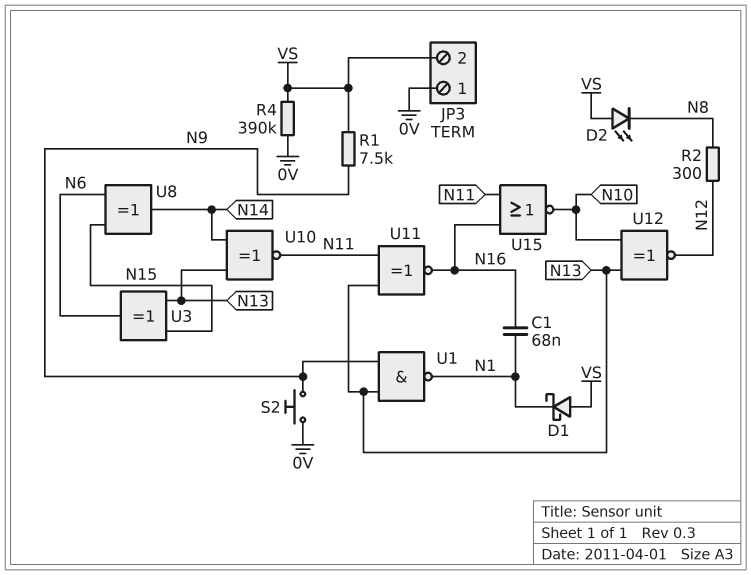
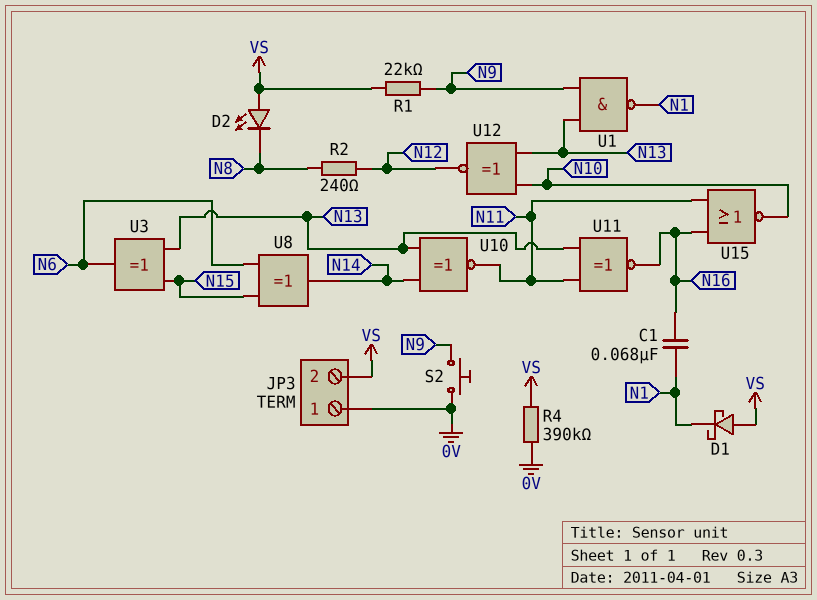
R1: 7.5k (N9, VS) -> 22k (N9, VS)
R2: 300 (N8, N12) -> 240 (N8, N12)

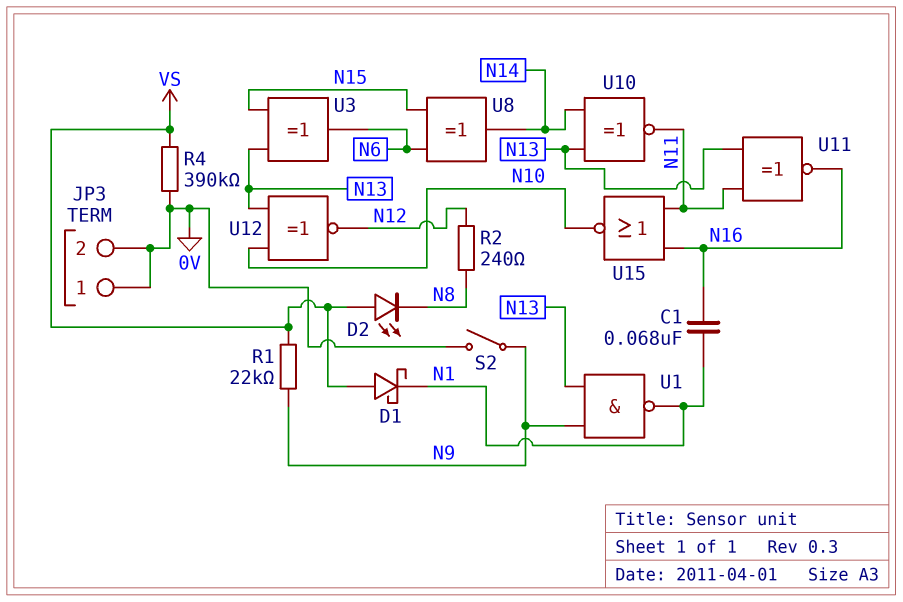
JP3 pin 2: VS -> 0V
S2: button (0V, N9) -> switch (0V, N9)

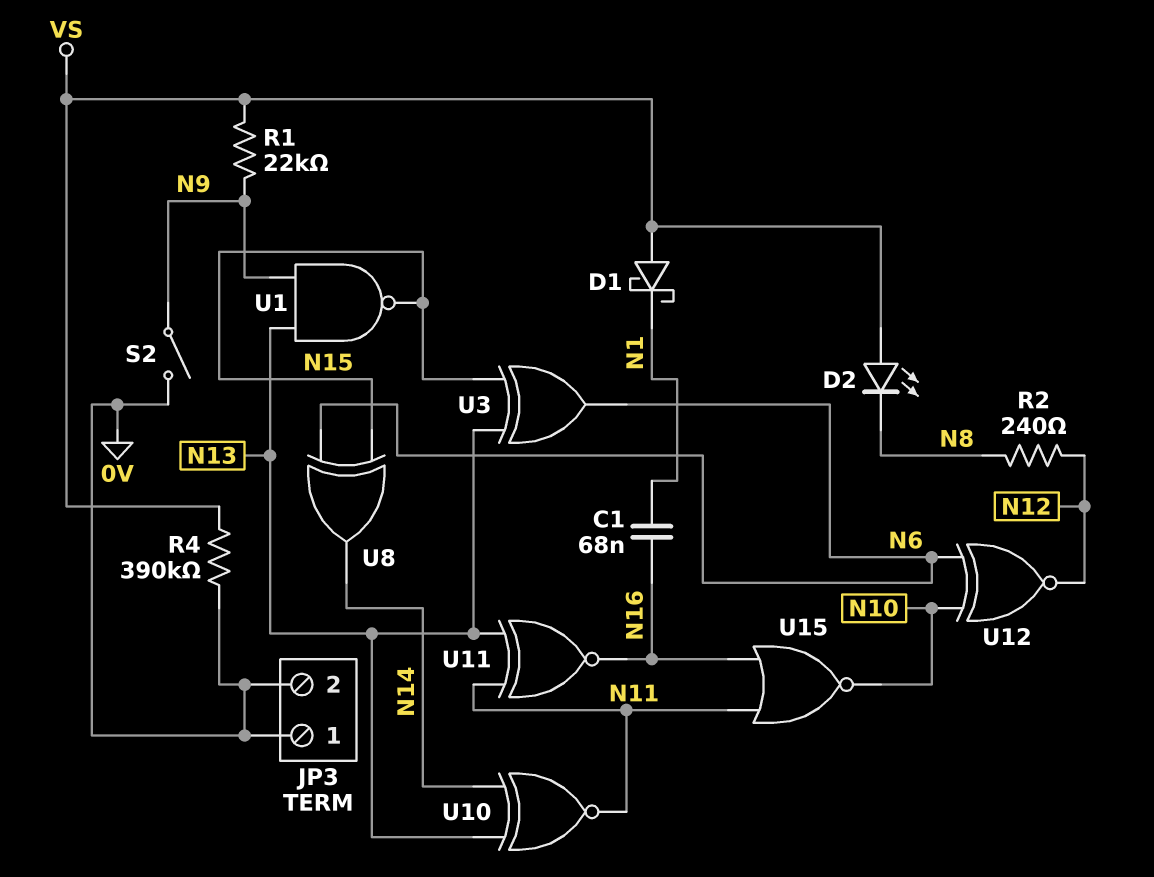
U1: NAND (in N9, in N13, out N1) -> NAND (in N9, in N13, out N15)
U12: XNOR (in N10, in N13, out N12) -> XNOR (in N6, in N10, out N12)

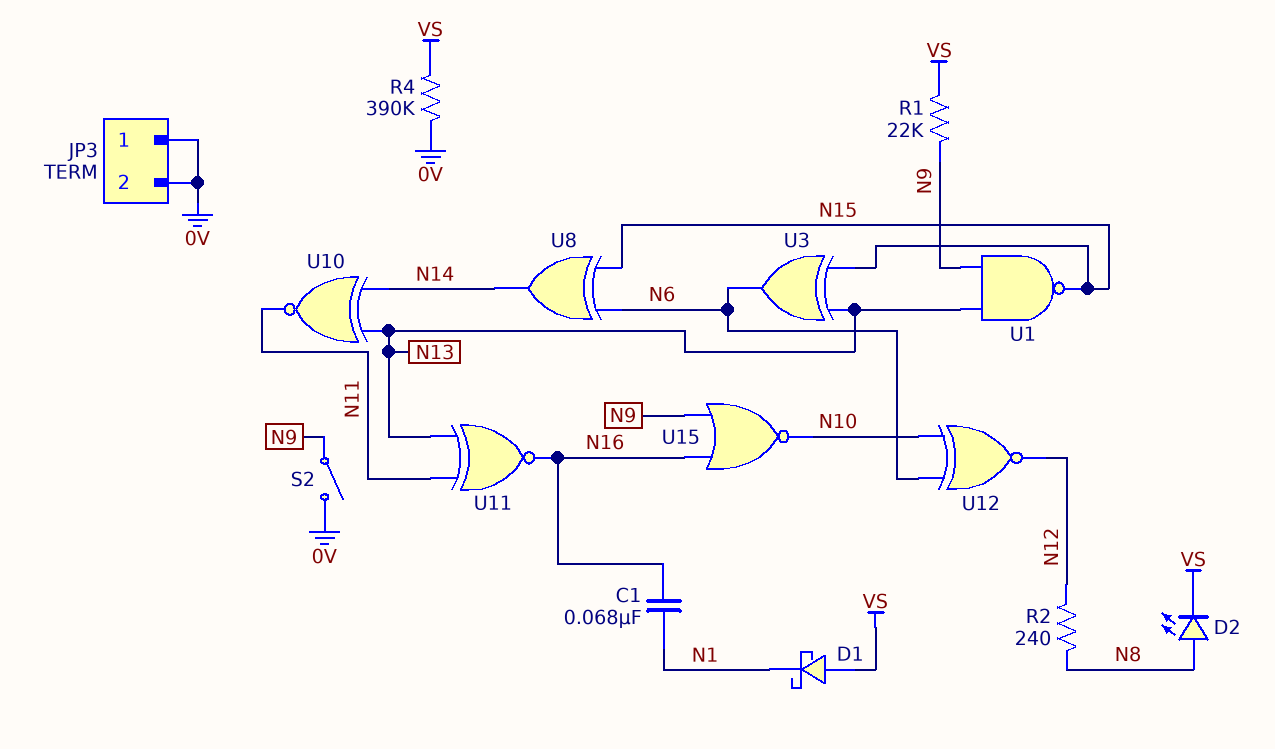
D2: LED (A VS, K N8) -> LED (A N8, K VS)
U15: NOR (in N11, in N16, out N10) -> NOR (in N9, in N16, out N10)

